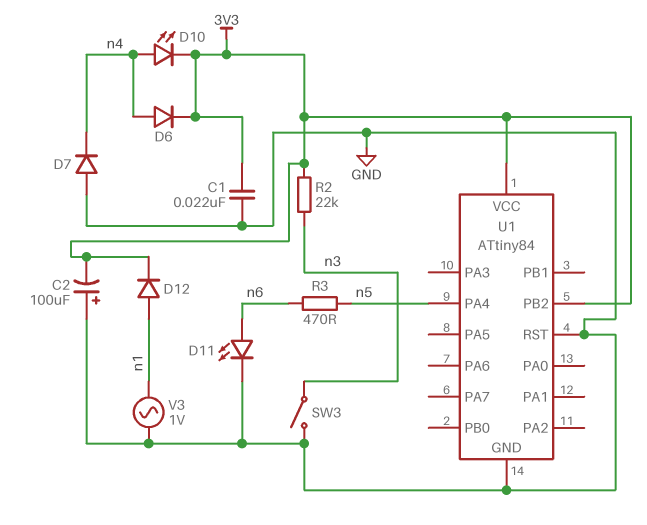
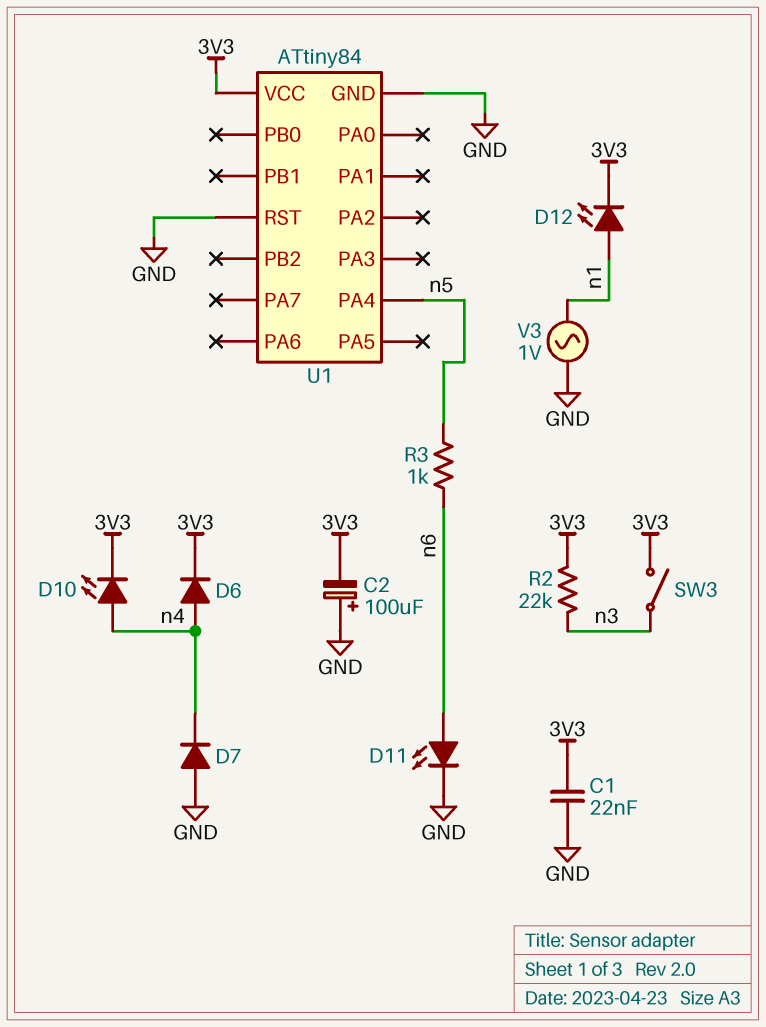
D12: diode (A n1, K 3V3) -> LED (A n1, K 3V3)
R3: 470 (n5, n6) -> 1k (n5, n6)
SW3: switch (GND, n3) -> switch (3V3, n3)
U1 pin PB2: 3V3 -> none

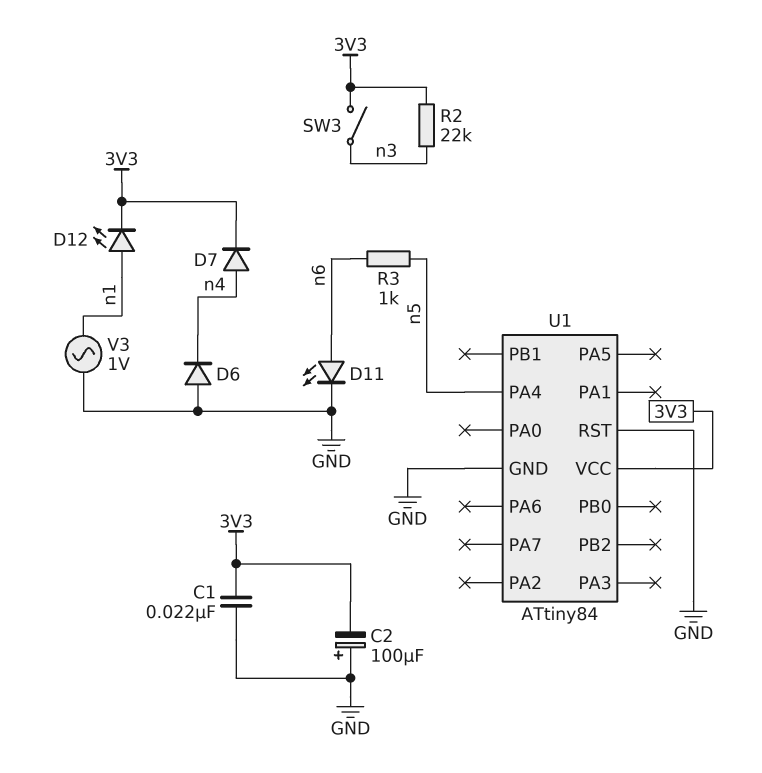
D6: diode (A n4, K 3V3) -> diode (A GND, K n4)
D7: diode (A GND, K n4) -> diode (A n4, K 3V3)
D10: LED (A n4, K 3V3) -> none

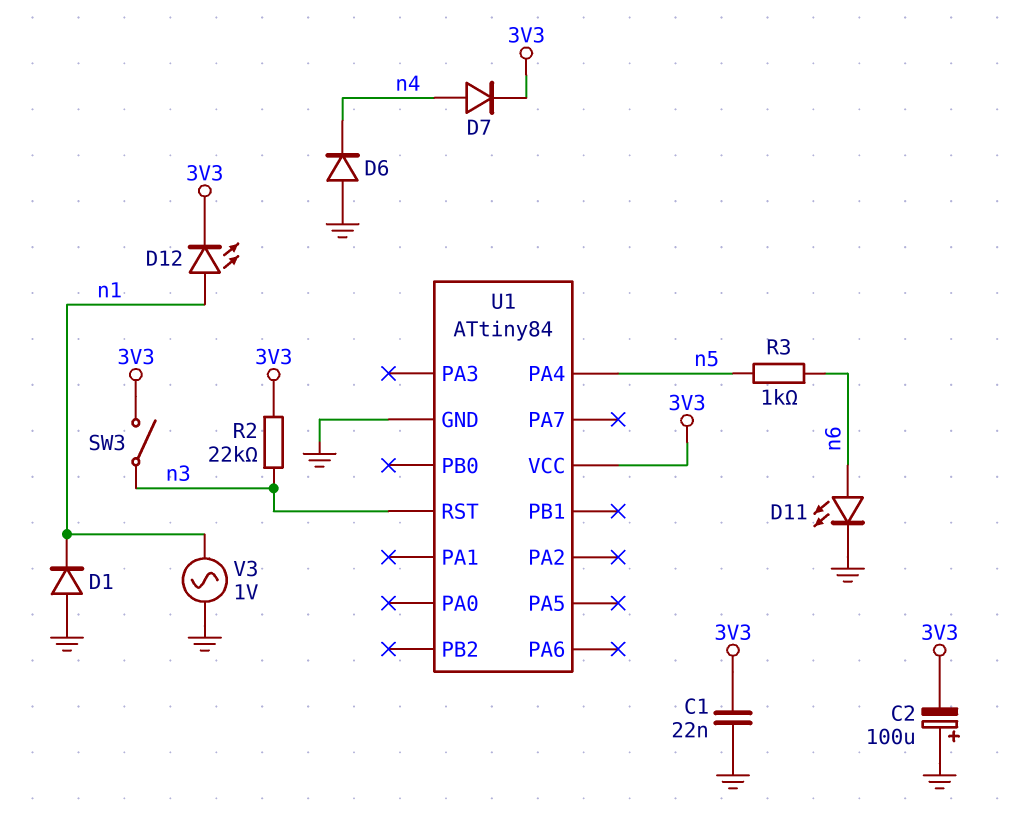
D1: none -> diode (A GND, K n1)
U1 pin RST: GND -> n3

